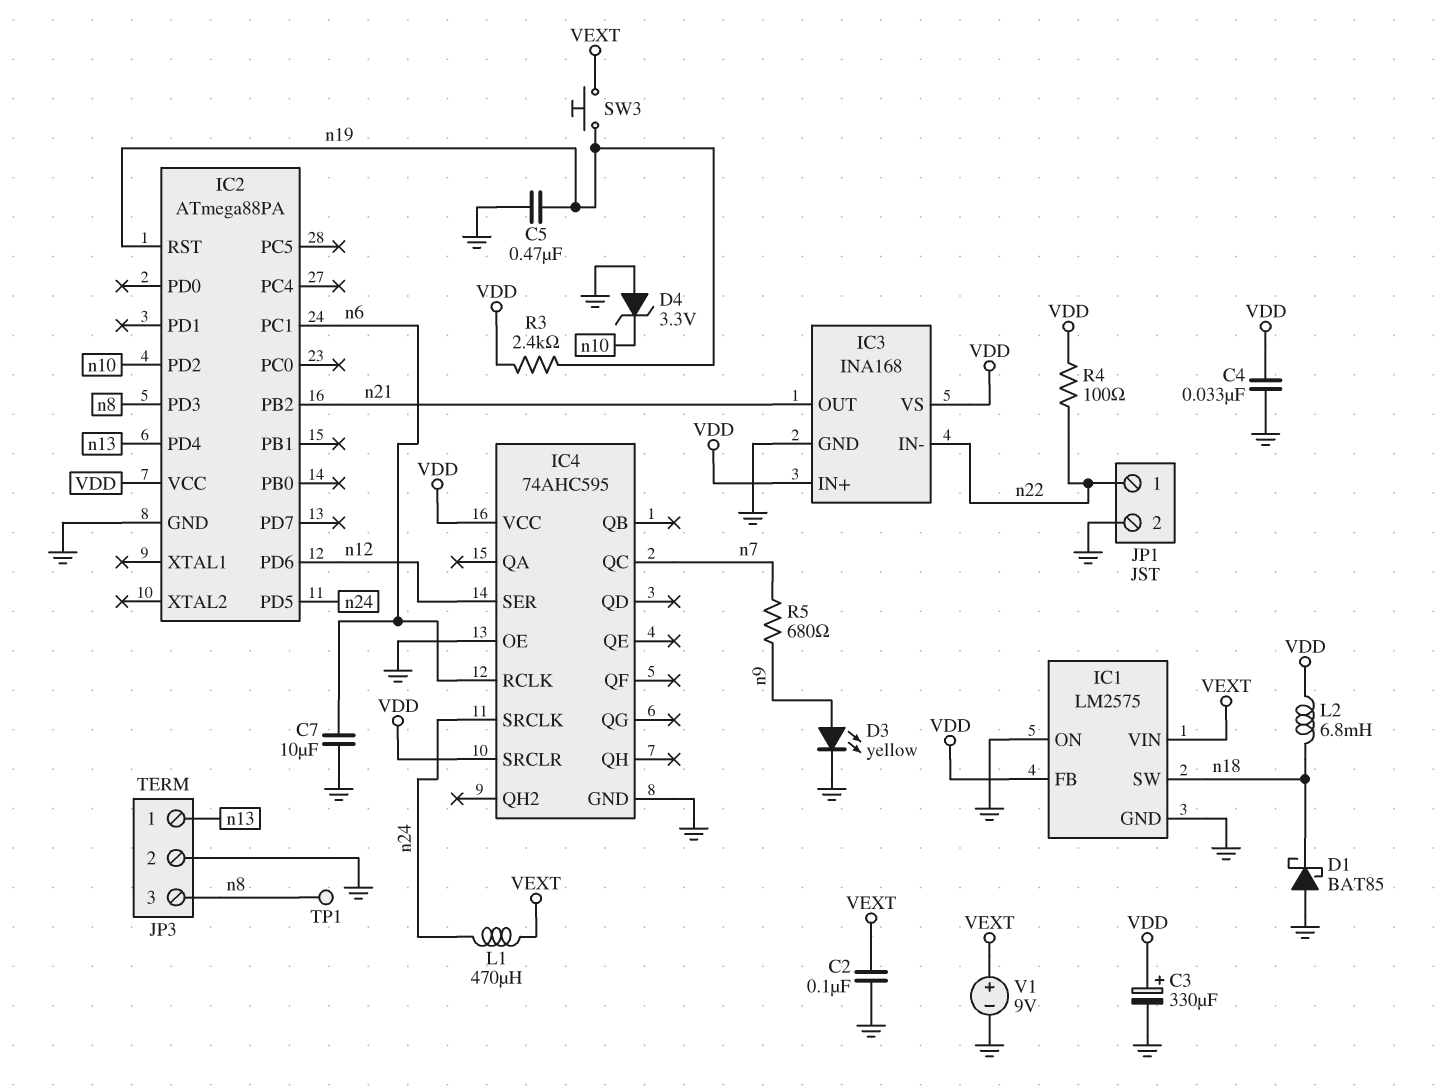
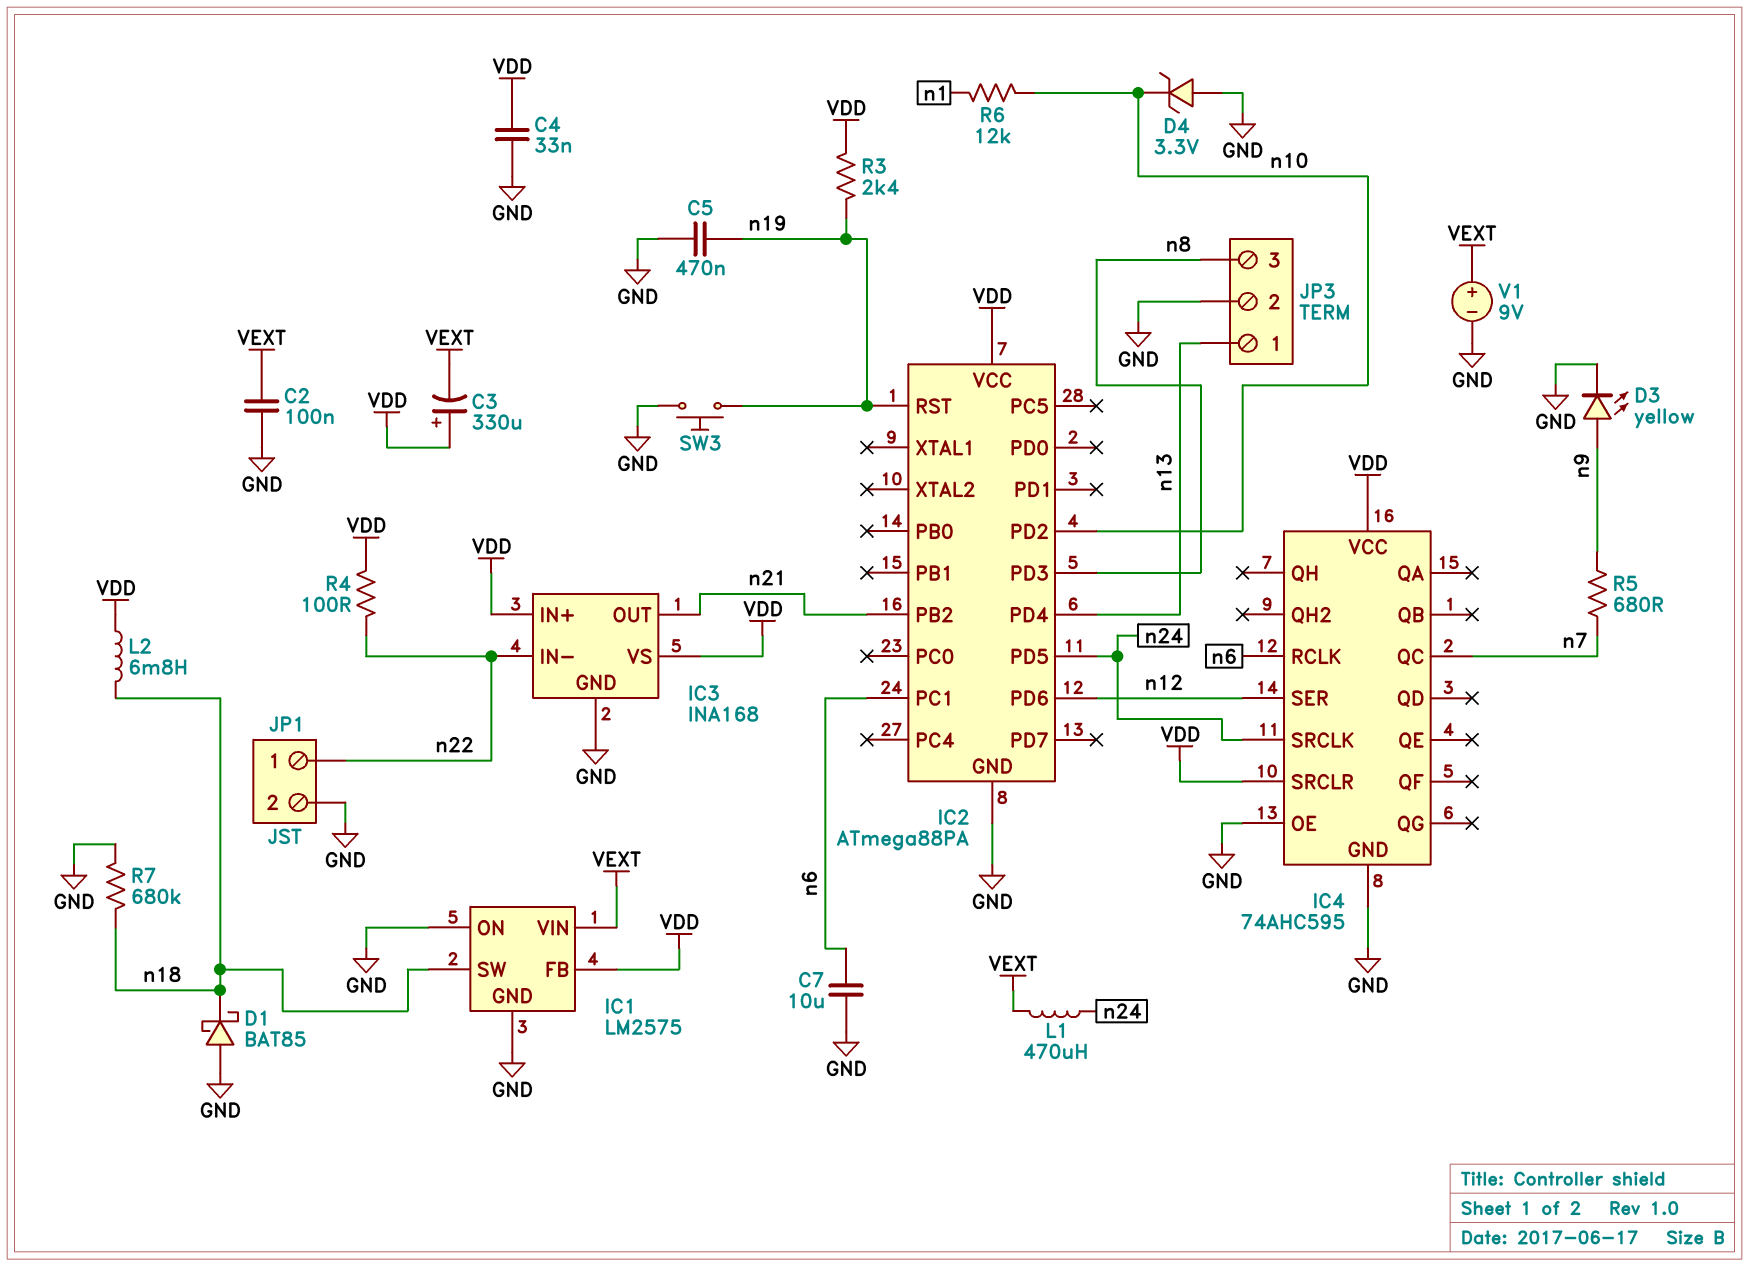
C3: 330uF (plus VDD, minus GND) -> 330uF (plus VDD, minus VEXT)
R6: none -> 12k (n1, n10)
R7: none -> 680k (GND, n18)
SW3: button (VEXT, n19) -> button (GND, n19)
TP1: test point (n8) -> none

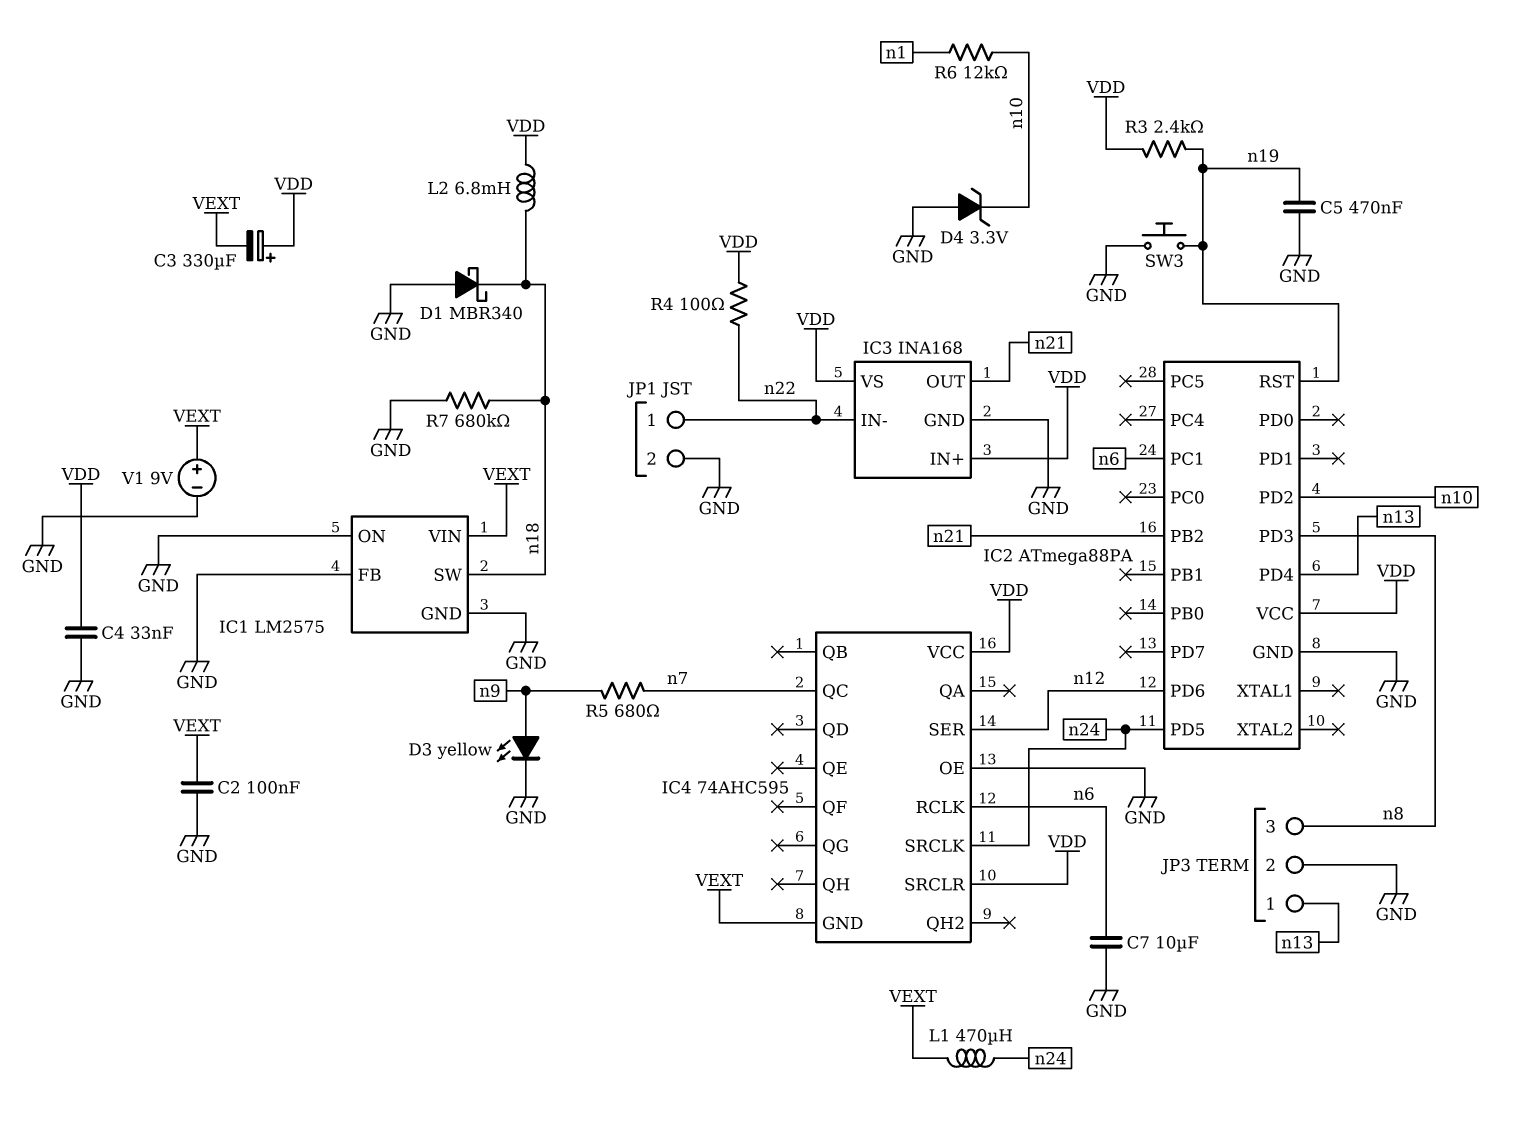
D1: schottky BAT85 (A GND, K n18) -> schottky MBR340 (A GND, K n18)
IC1 pin FB: VDD -> GND
IC4 pin GND: GND -> VEXT

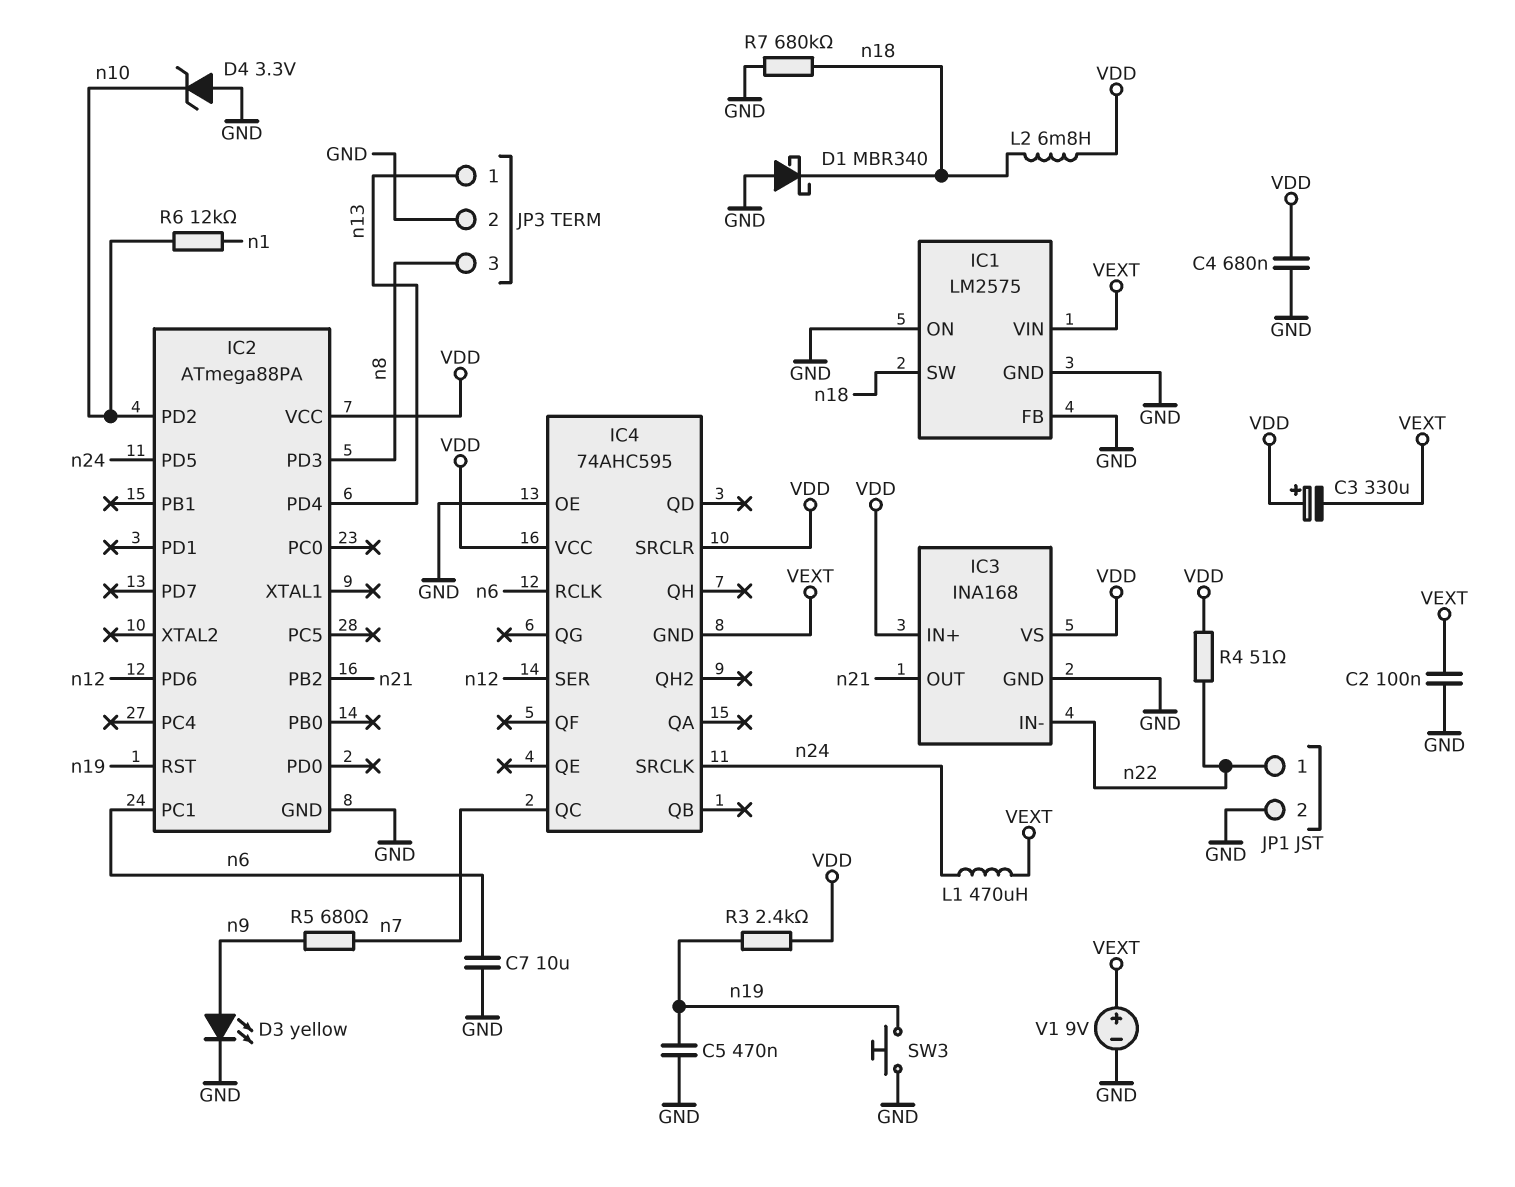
C4: 33nF (GND, VDD) -> 680nF (GND, VDD)
R4: 100 (VDD, n22) -> 51 (VDD, n22)

